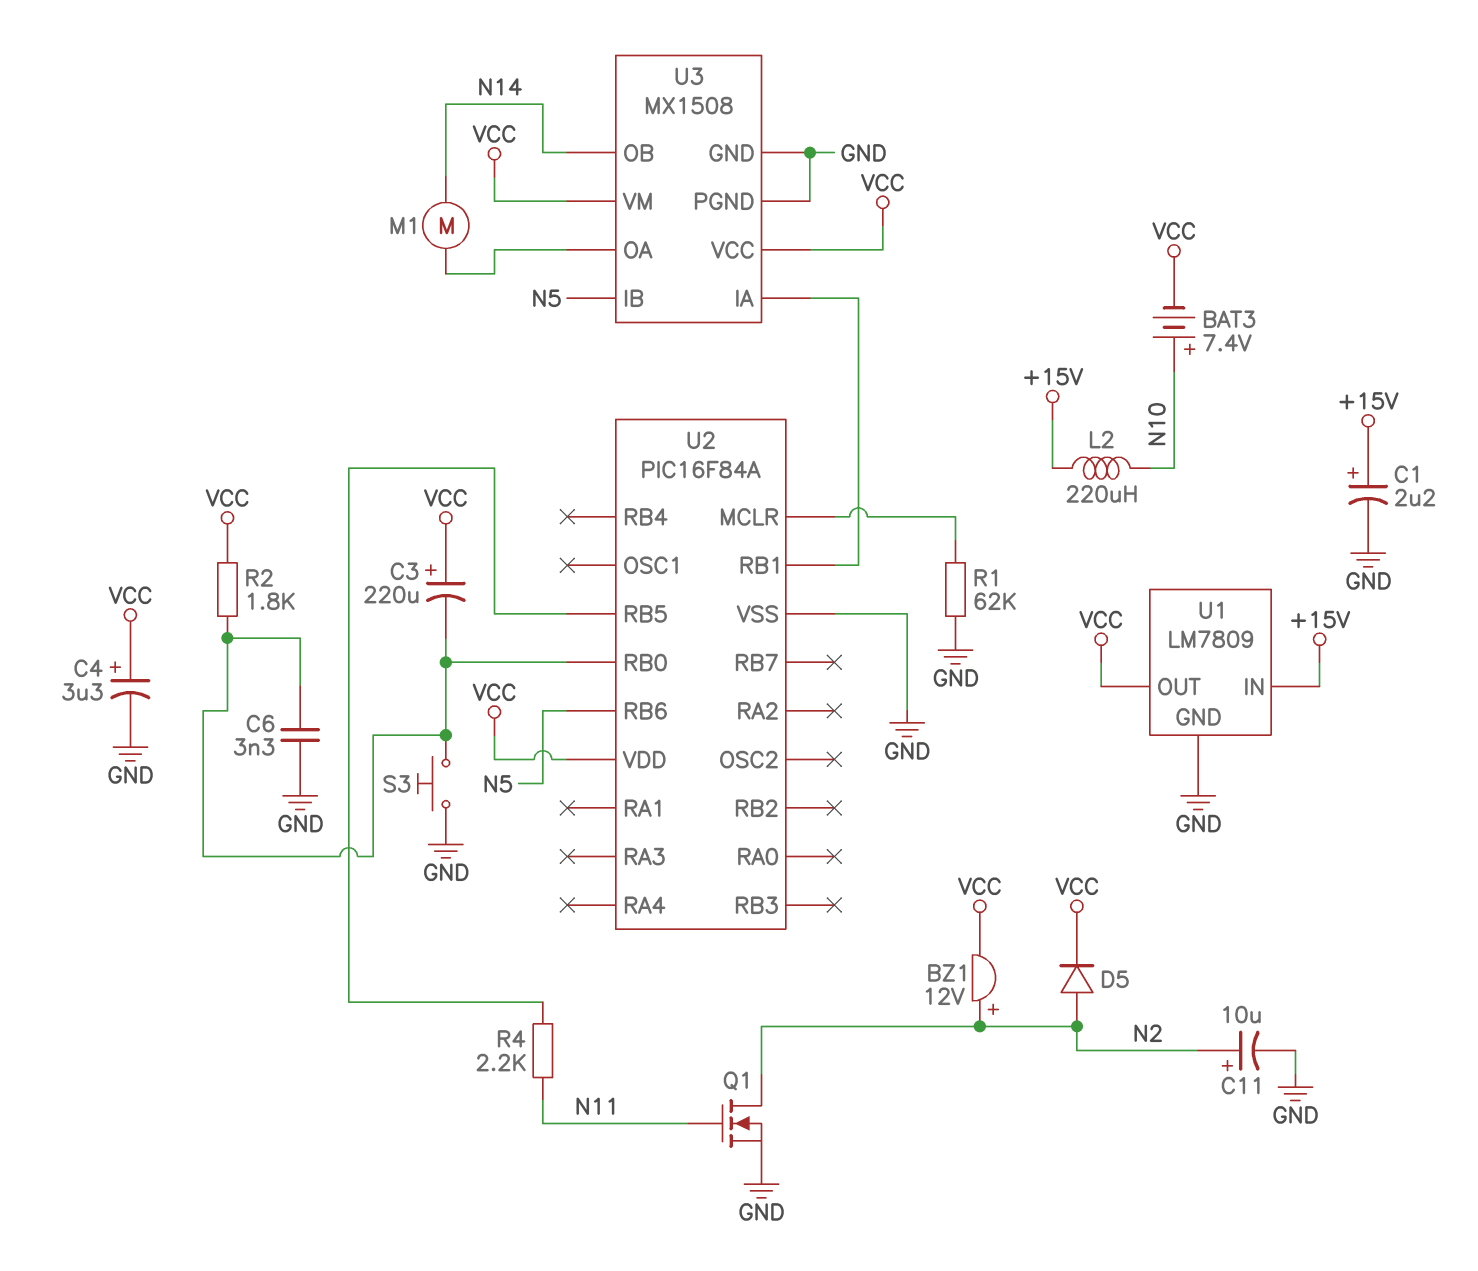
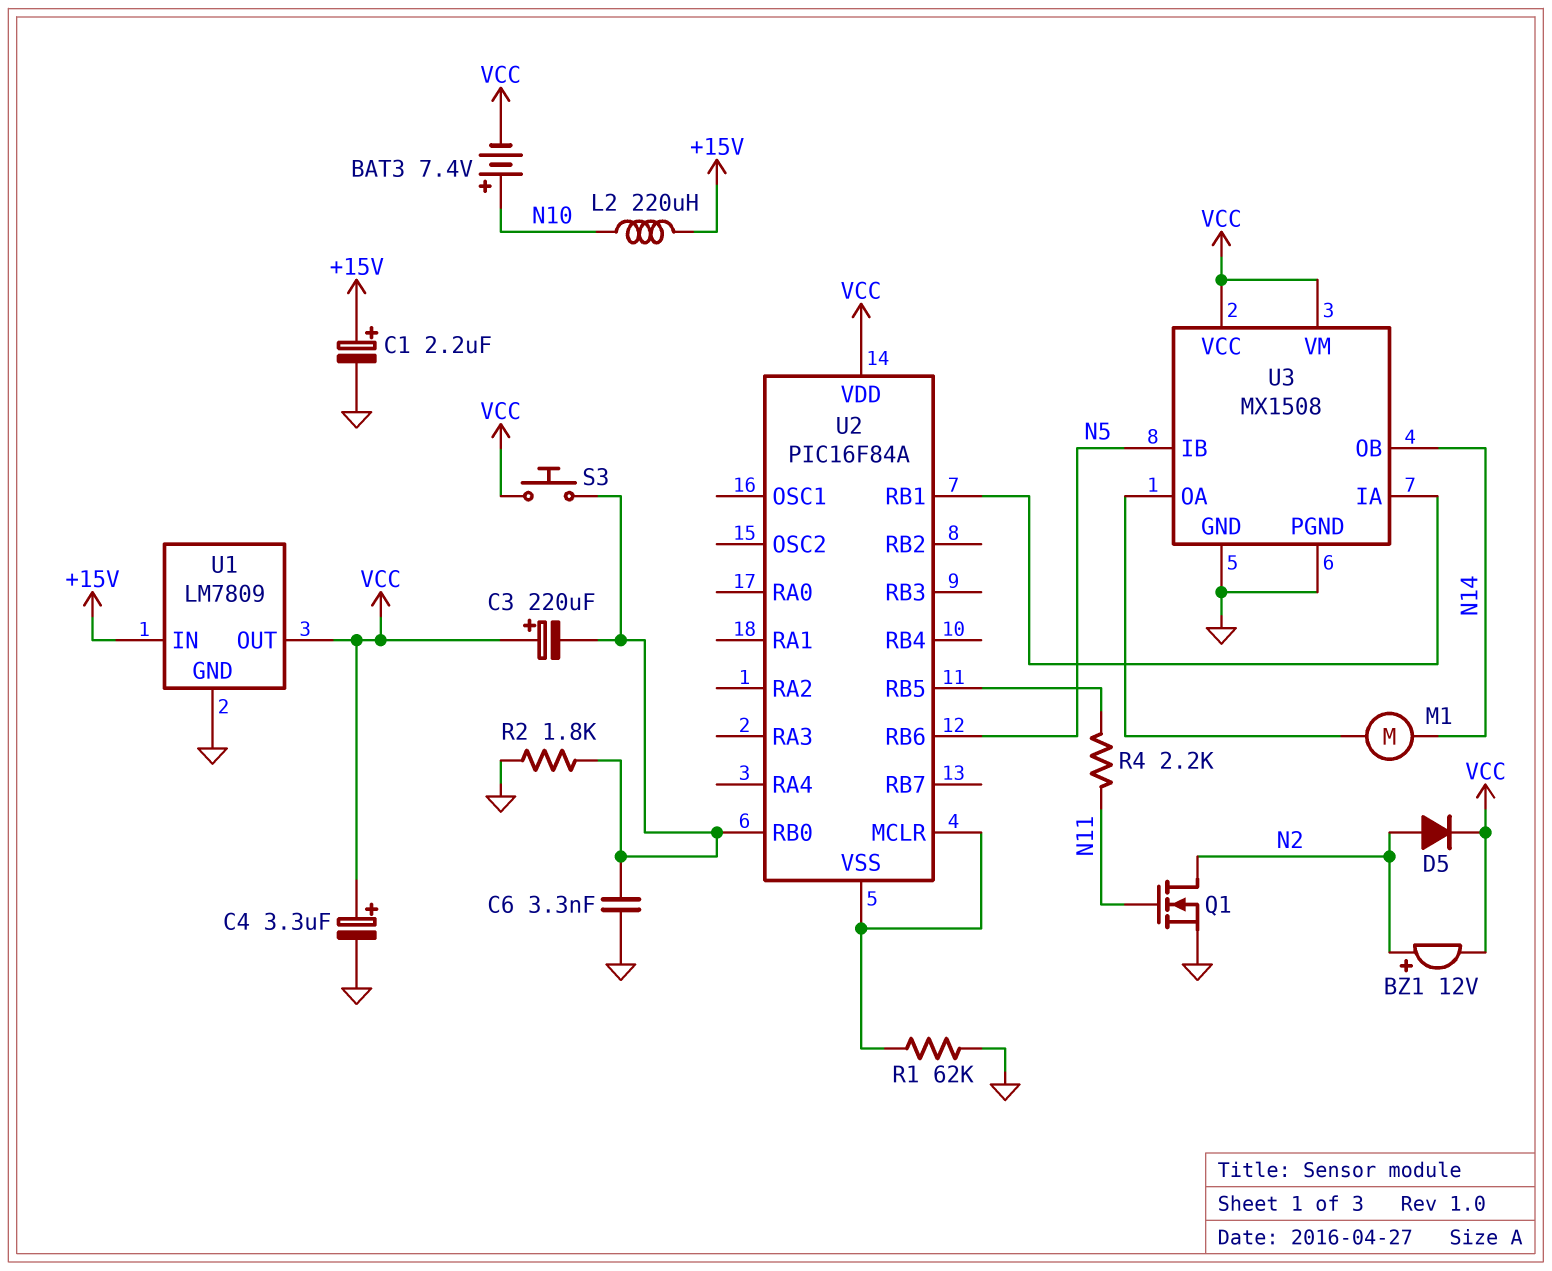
C11: 10uF (plus N2, minus GND) -> none
R2: 1.8k (U2/RB0, VCC) -> 1.8k (GND, U2/RB0)
S3: button (GND, U2/RB0) -> button (U2/RB0, VCC)
U2 pin VSS: GND -> U2/MCLR

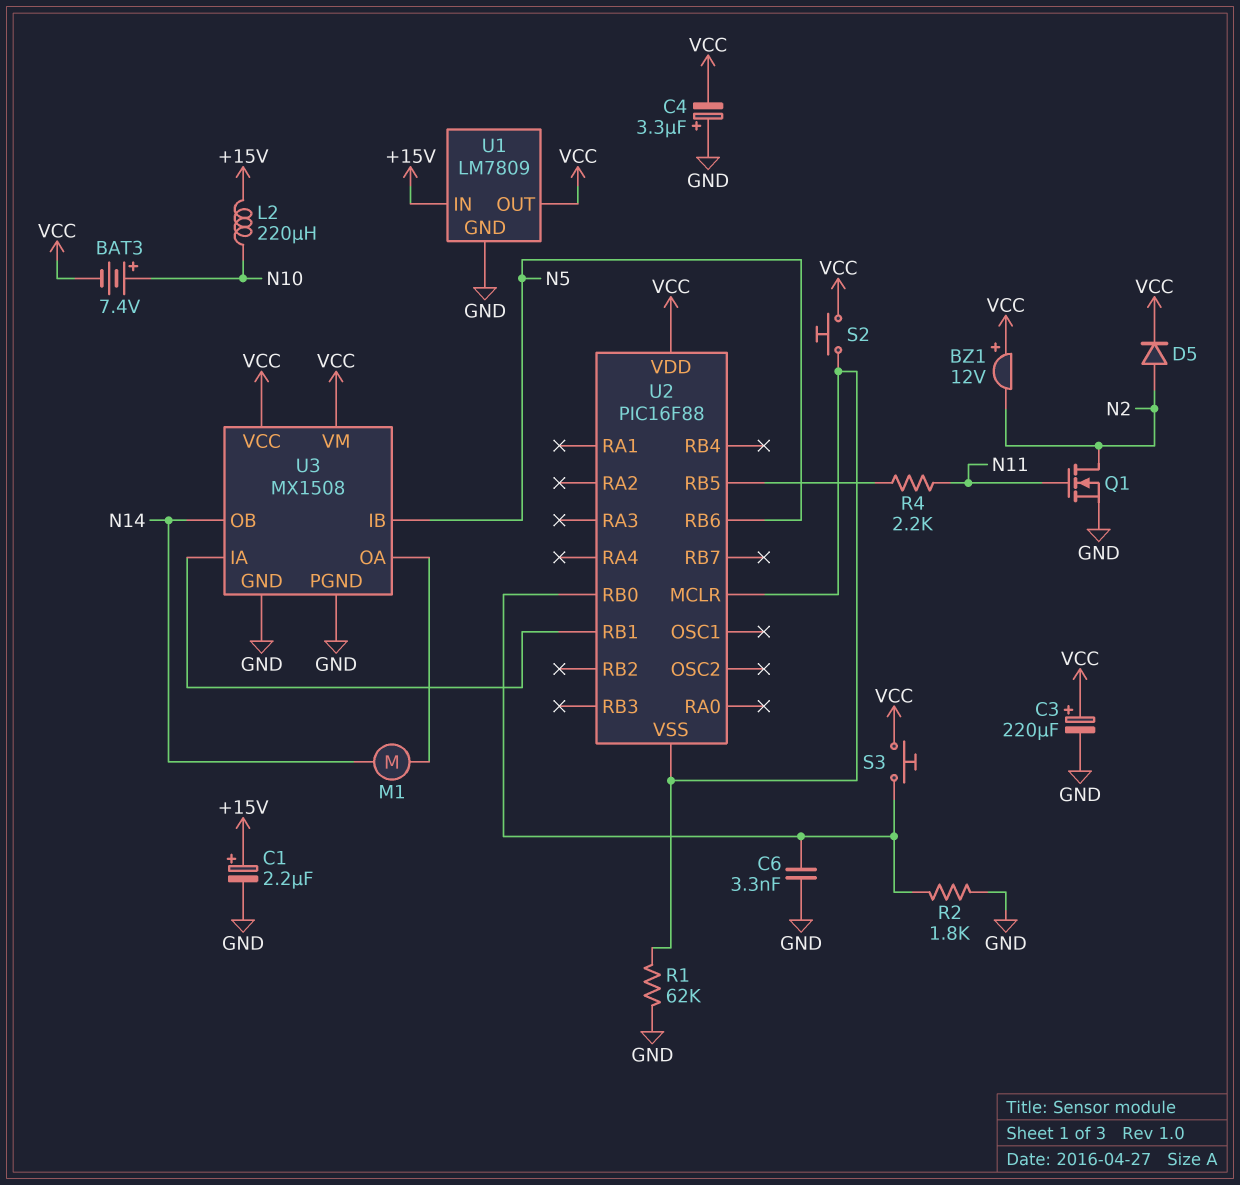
BZ1: buzzer 12V (plus N2, minus VCC) -> buzzer 12V (plus VCC, minus N2)
C3: 220uF (plus VCC, minus U2/RB0) -> 220uF (plus VCC, minus GND)
C4: 3.3uF (plus VCC, minus GND) -> 3.3uF (plus GND, minus VCC)
S2: none -> button (U2/MCLR, VCC)
U2: PIC16F84A -> PIC16F88

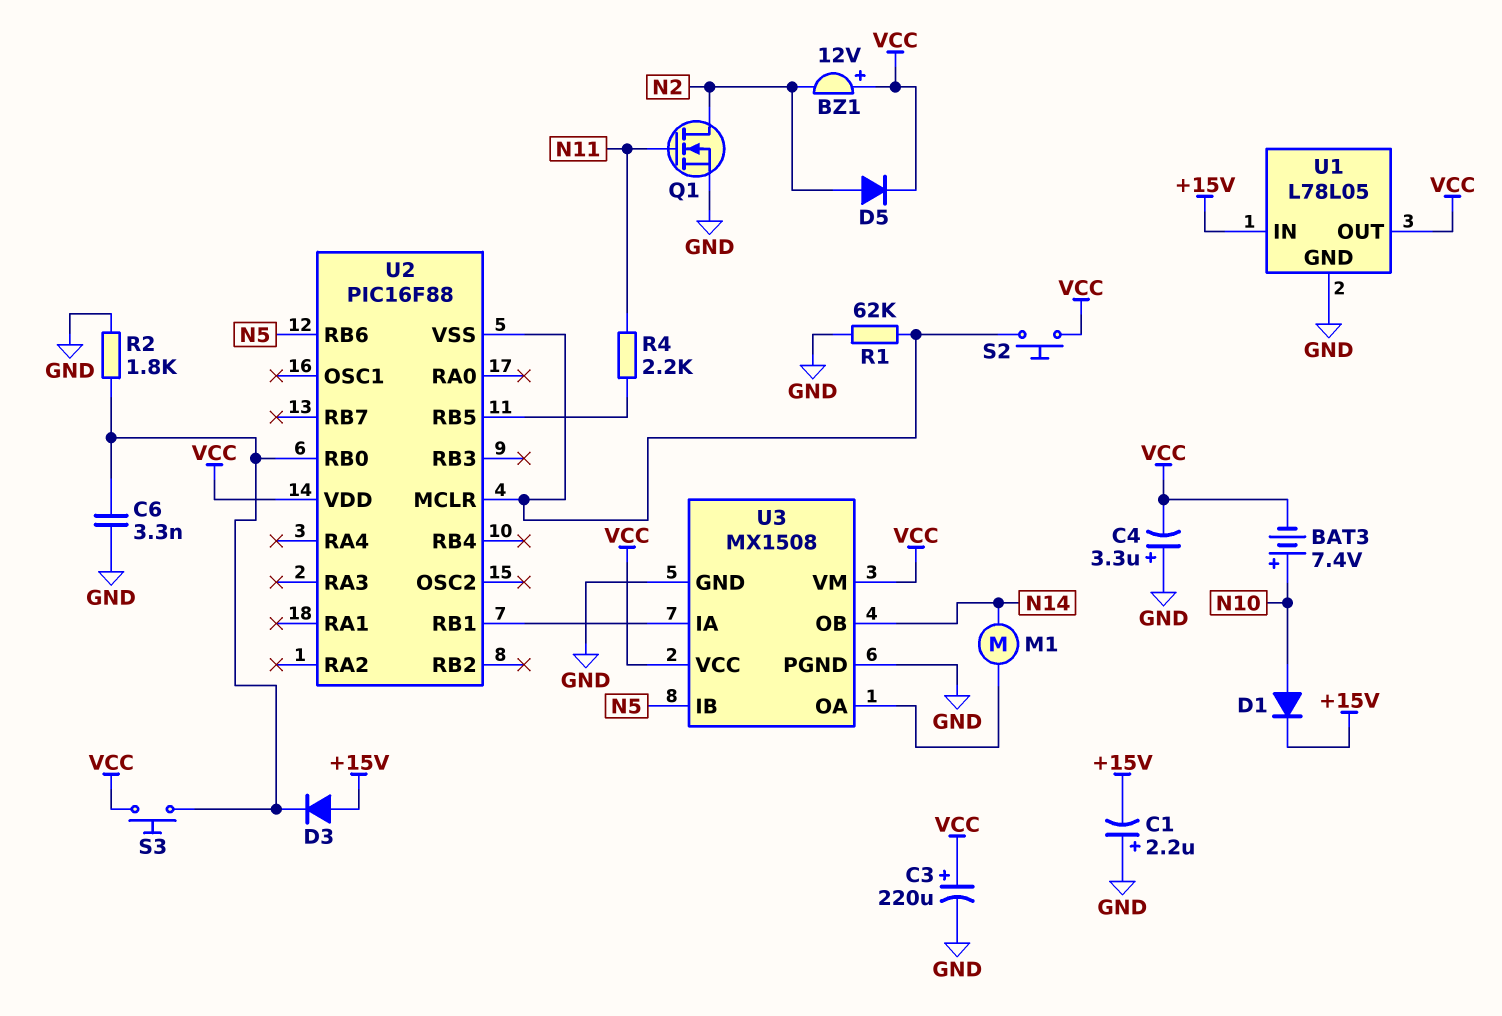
C1: 2.2uF (plus +15V, minus GND) -> 2.2uF (plus GND, minus +15V)
D1: none -> diode (A N10, K +15V)
D3: none -> diode (A +15V, K U2/RB0)
L2: 220uH (+15V, N10) -> none
U1: LM7809 -> L78L05

